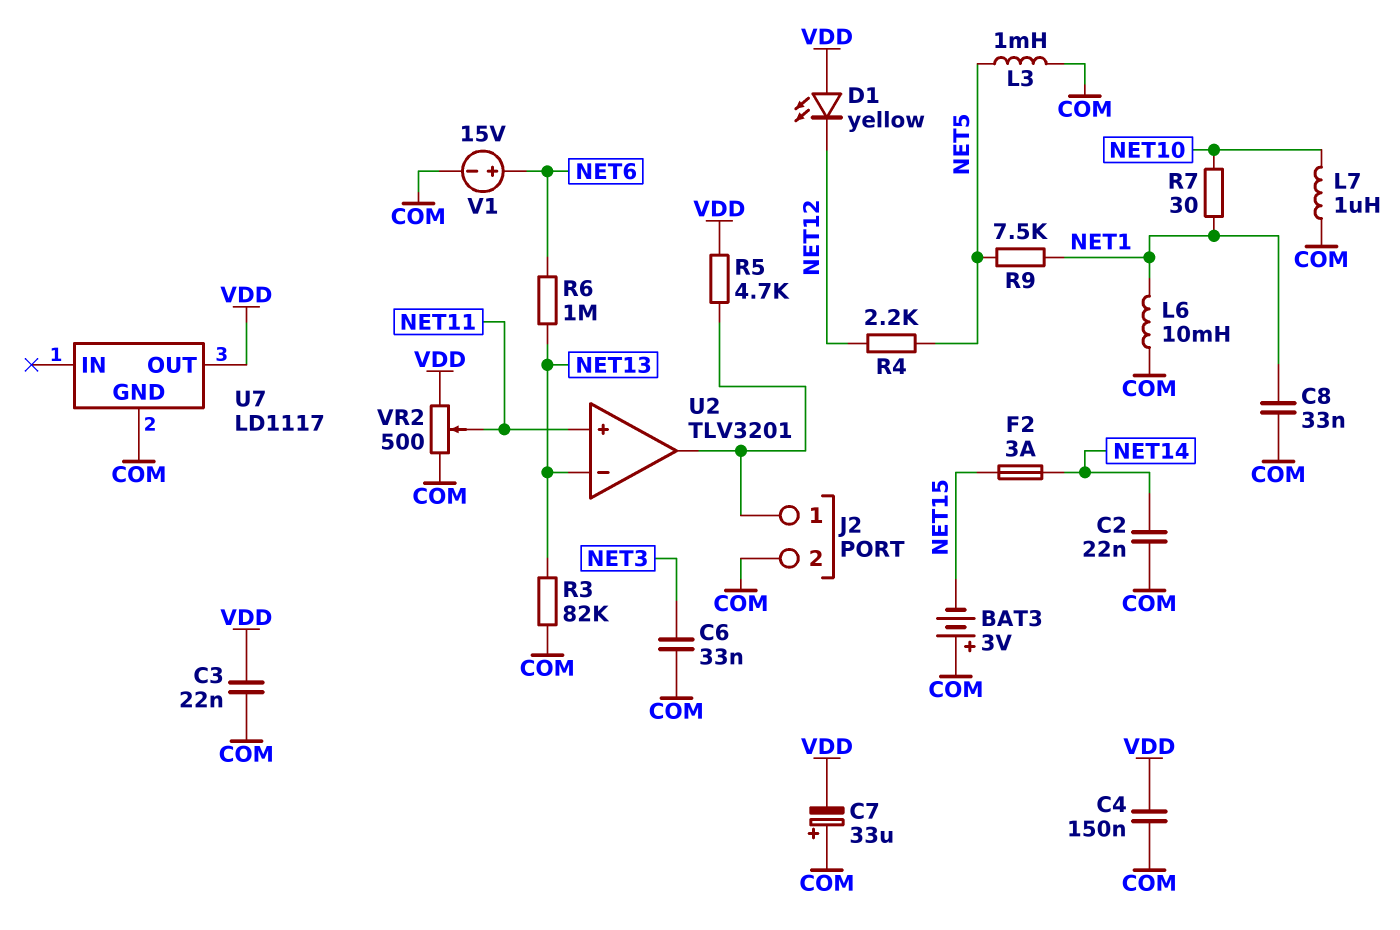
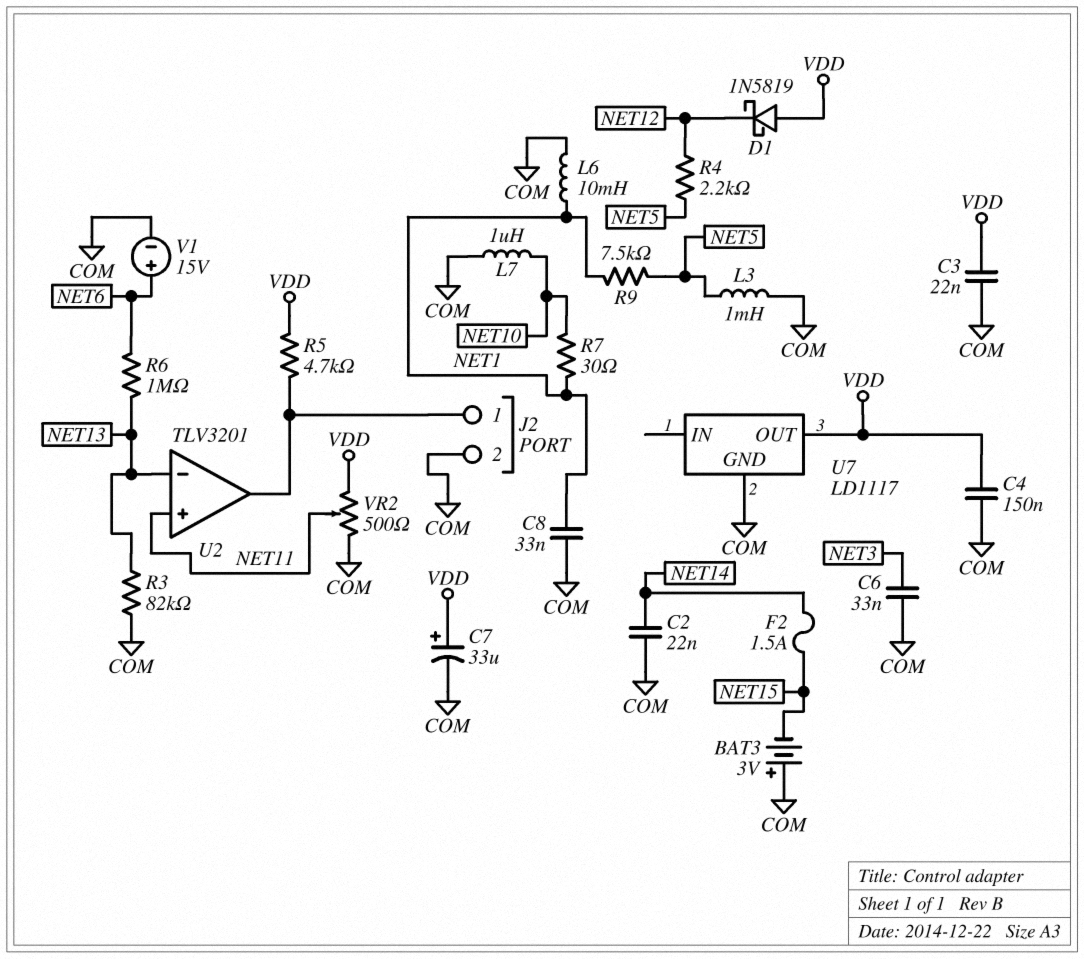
C7: 33uF (plus COM, minus VDD) -> 33uF (plus VDD, minus COM)
D1: LED yellow (A VDD, K NET12) -> schottky 1N5819 (A VDD, K NET12)
F2: 3A (NET14, NET15) -> 1.5A (NET14, NET15)

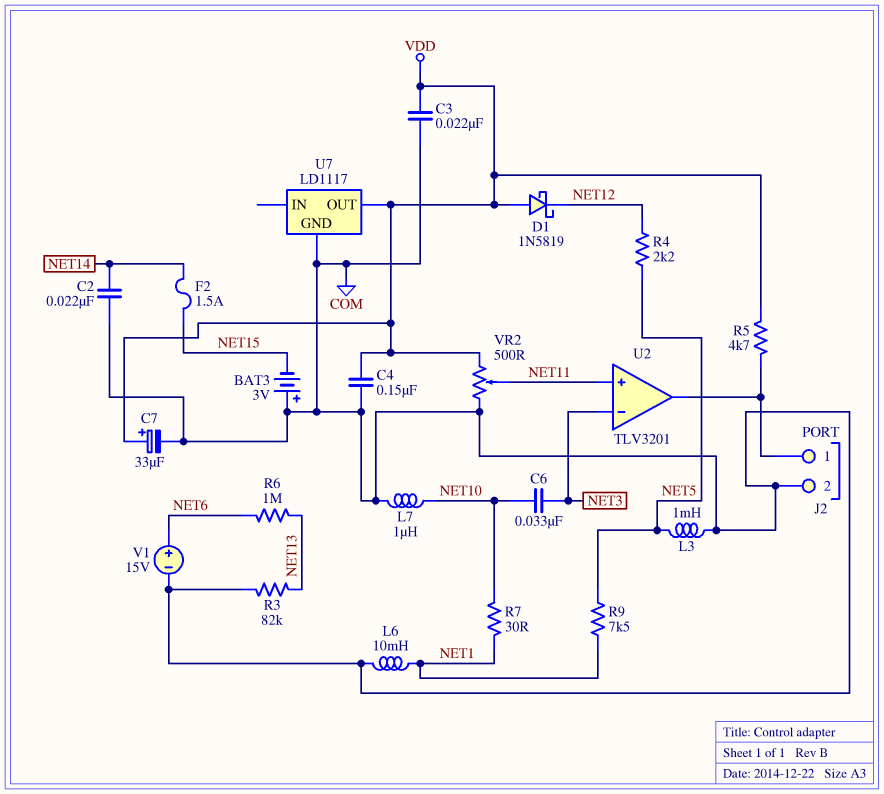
C6: 33nF (COM, NET3) -> 33nF (NET3, NET10)
C8: 33nF (COM, NET1) -> none
U2 pin in-: NET13 -> NET3

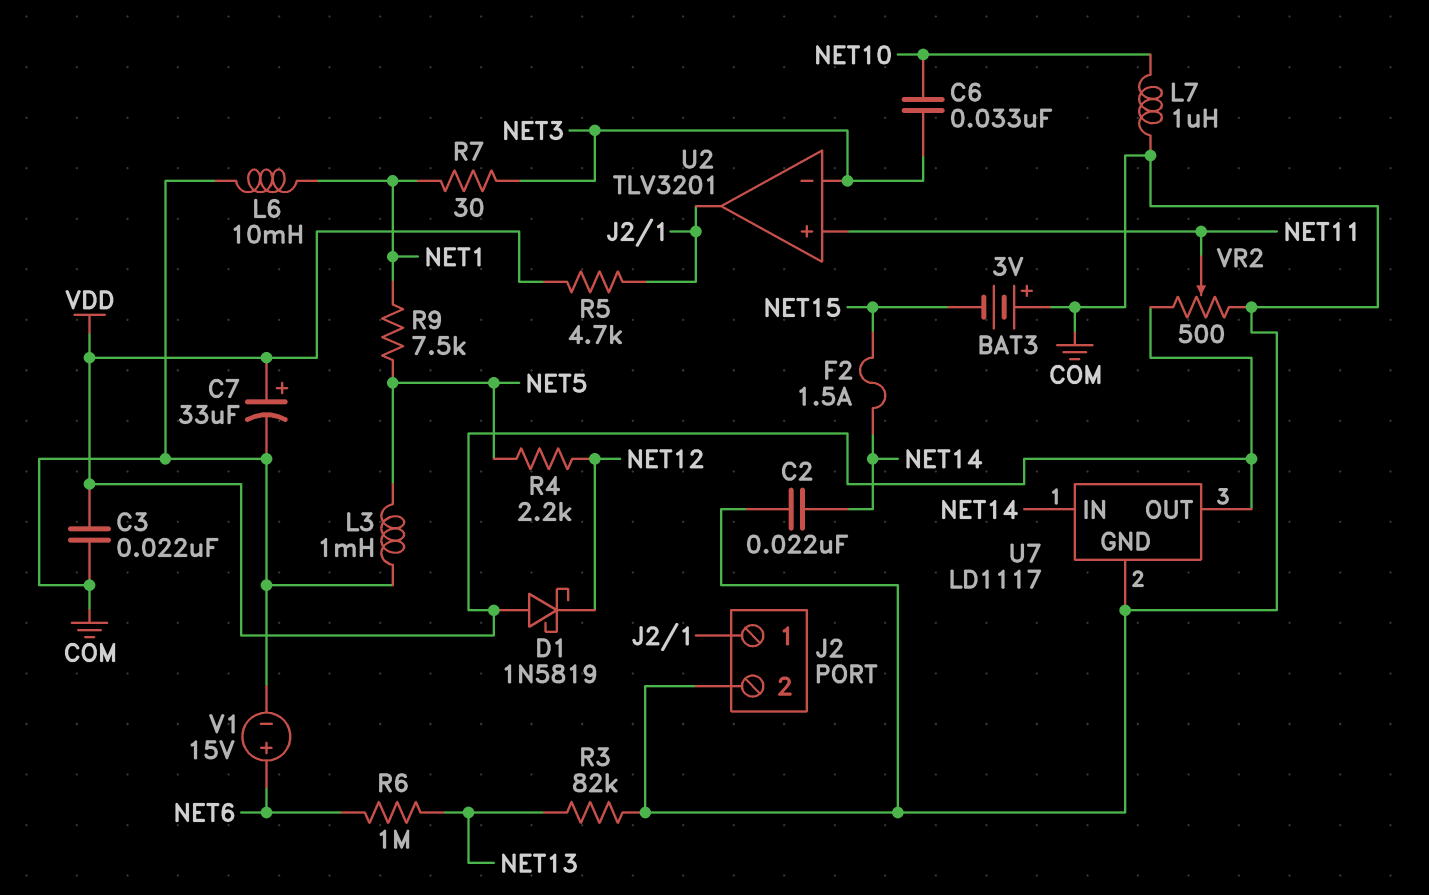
C4: 150nF (COM, VDD) -> none
R7: 30 (NET1, NET10) -> 30 (NET1, NET3)
U7 pin IN: none -> NET14

